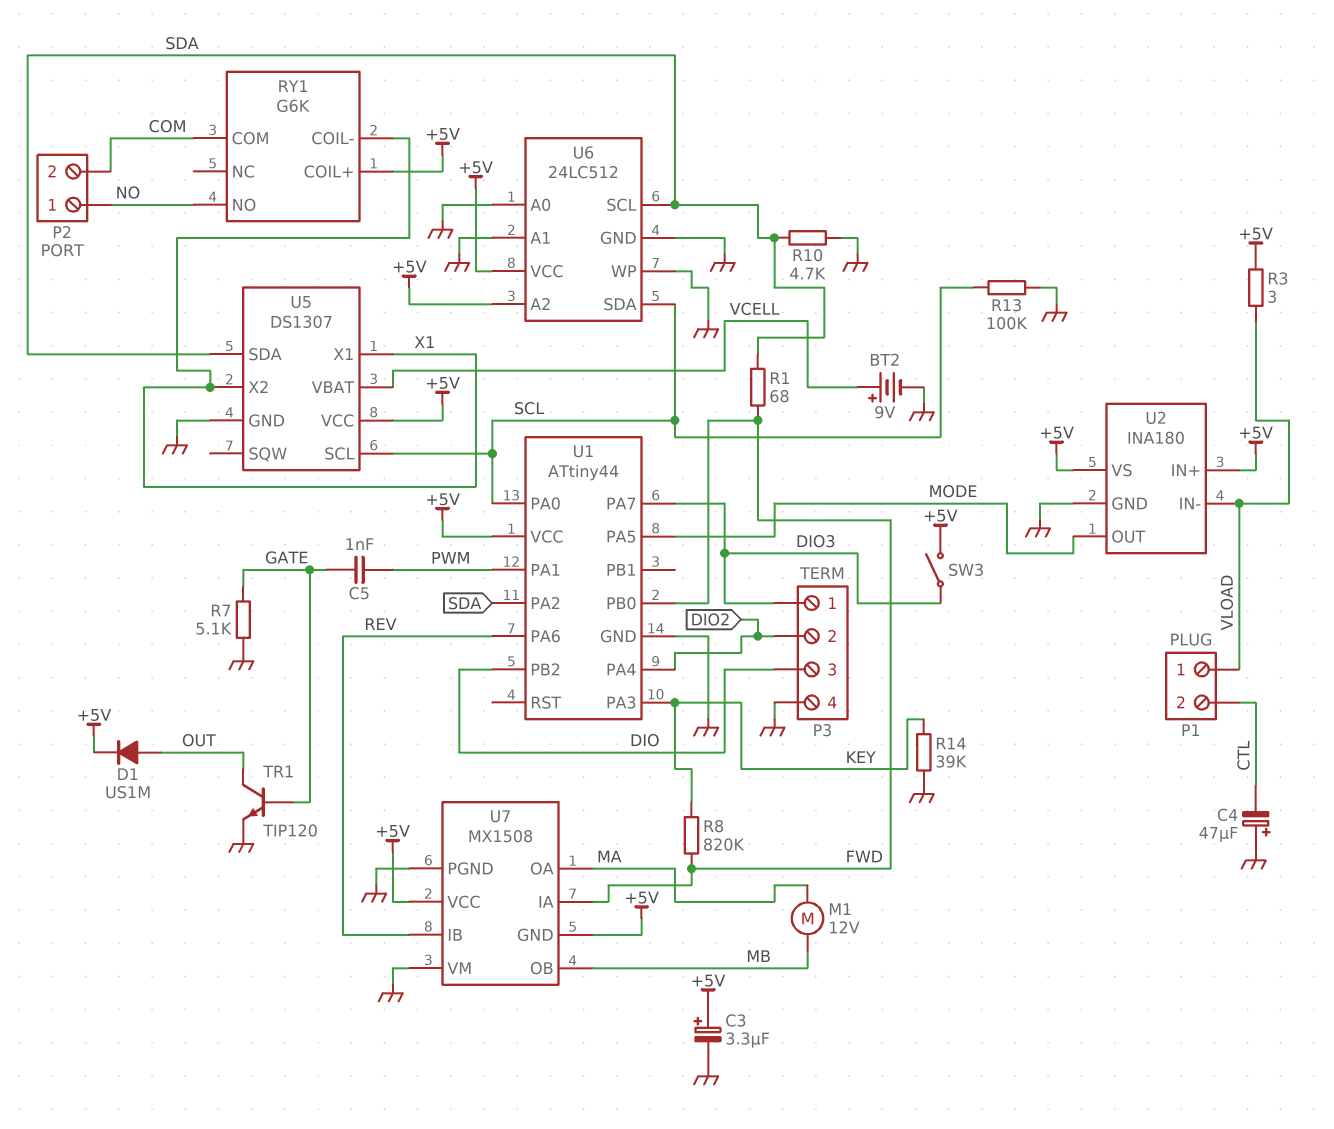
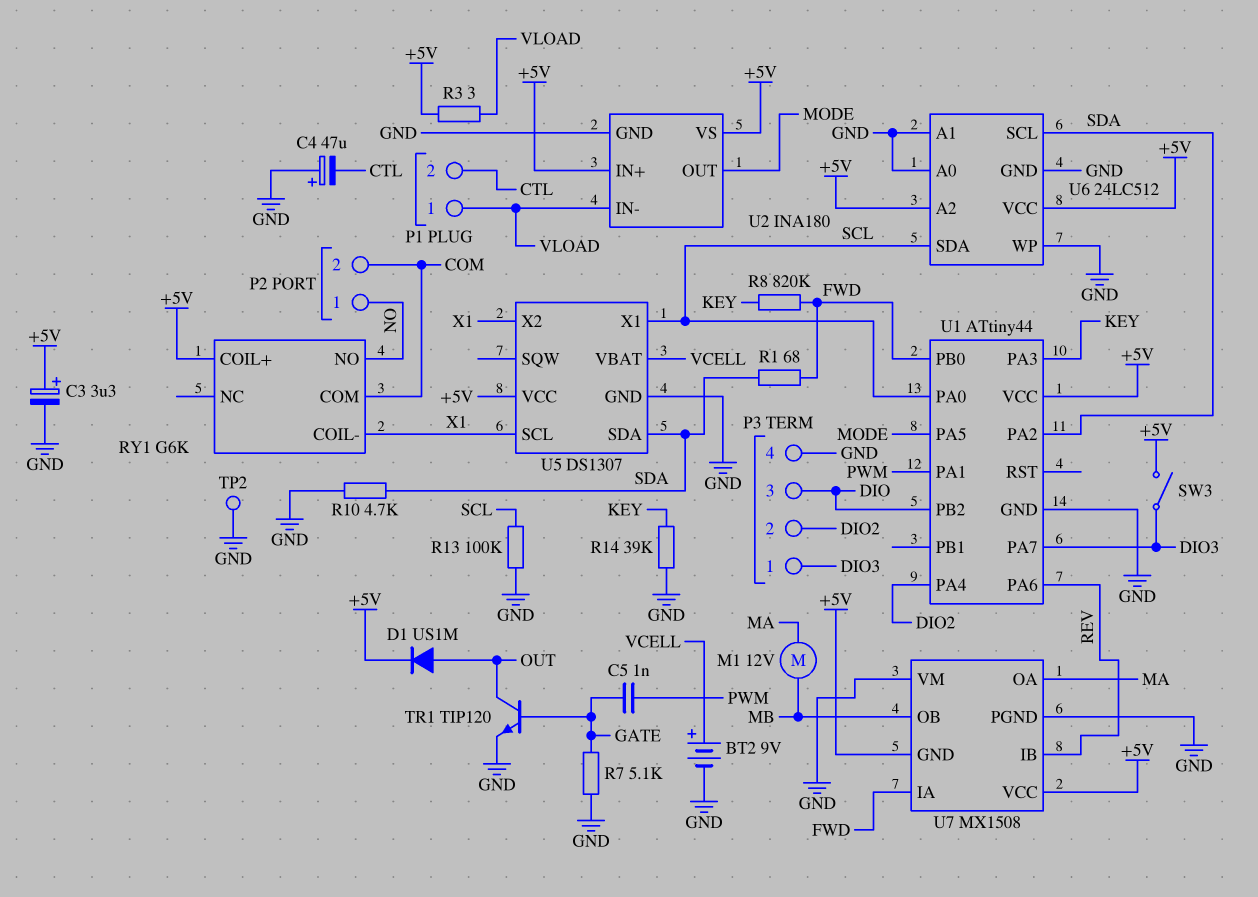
TP2: none -> test point (GND)
U5 pin SCL: SCL -> X1
U5 pin X1: X1 -> SCL

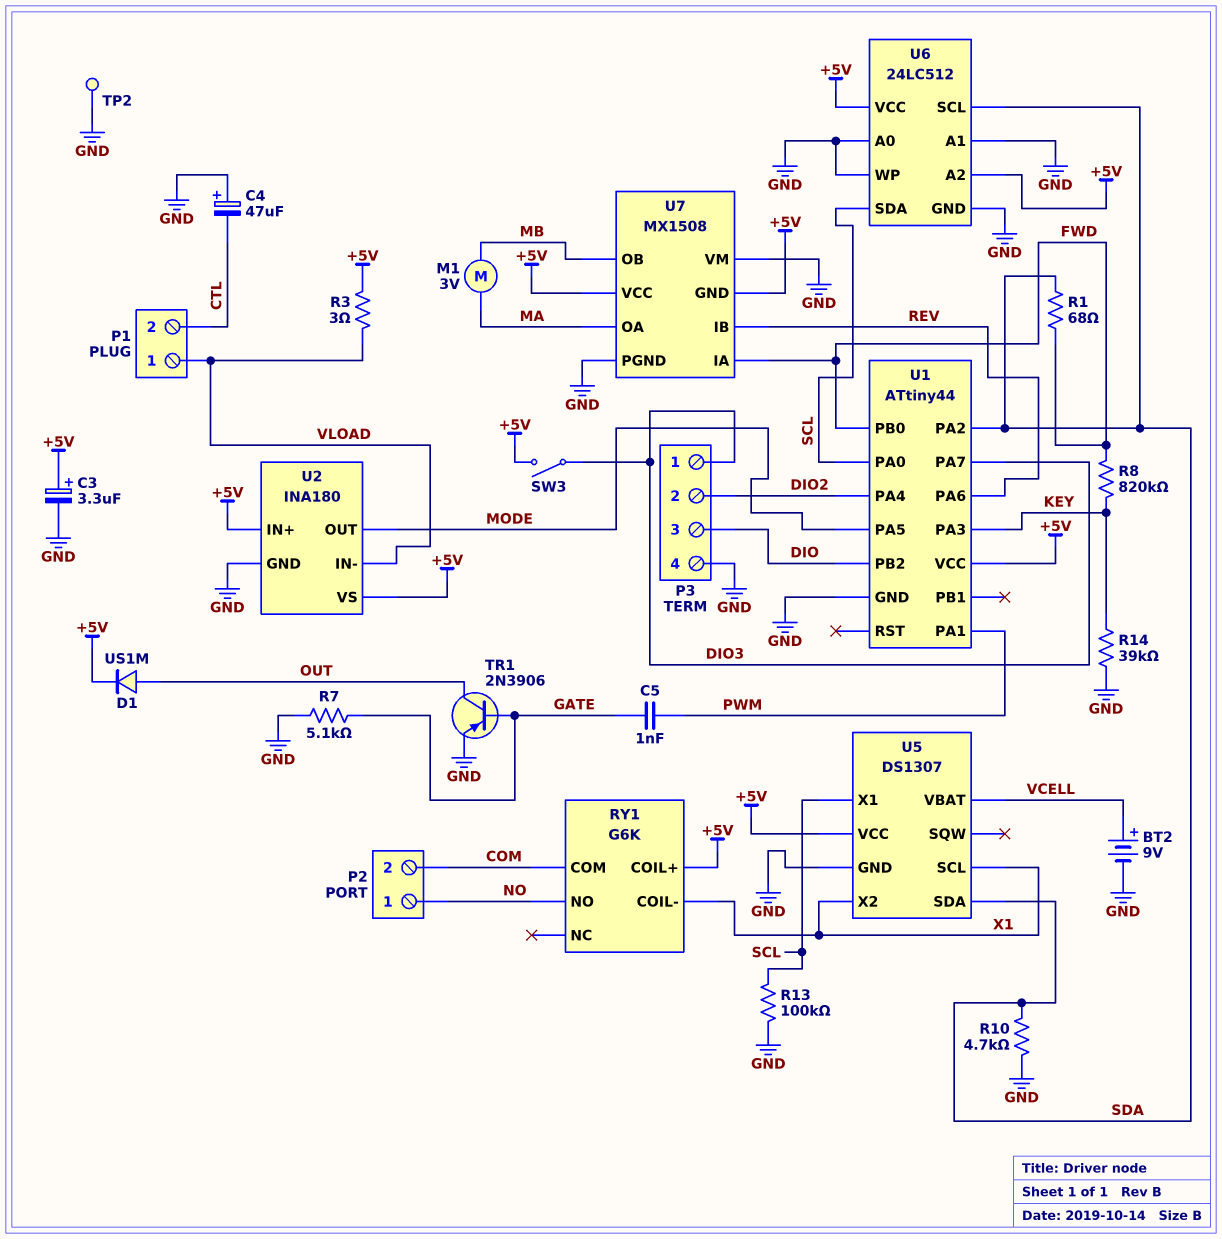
M1: motor 12V (MA, MB) -> motor 3V (MA, MB)
TR1: NPN TIP120 (B GATE, C OUT, E GND) -> PNP 2N3906 (B GATE, C OUT, E GND)

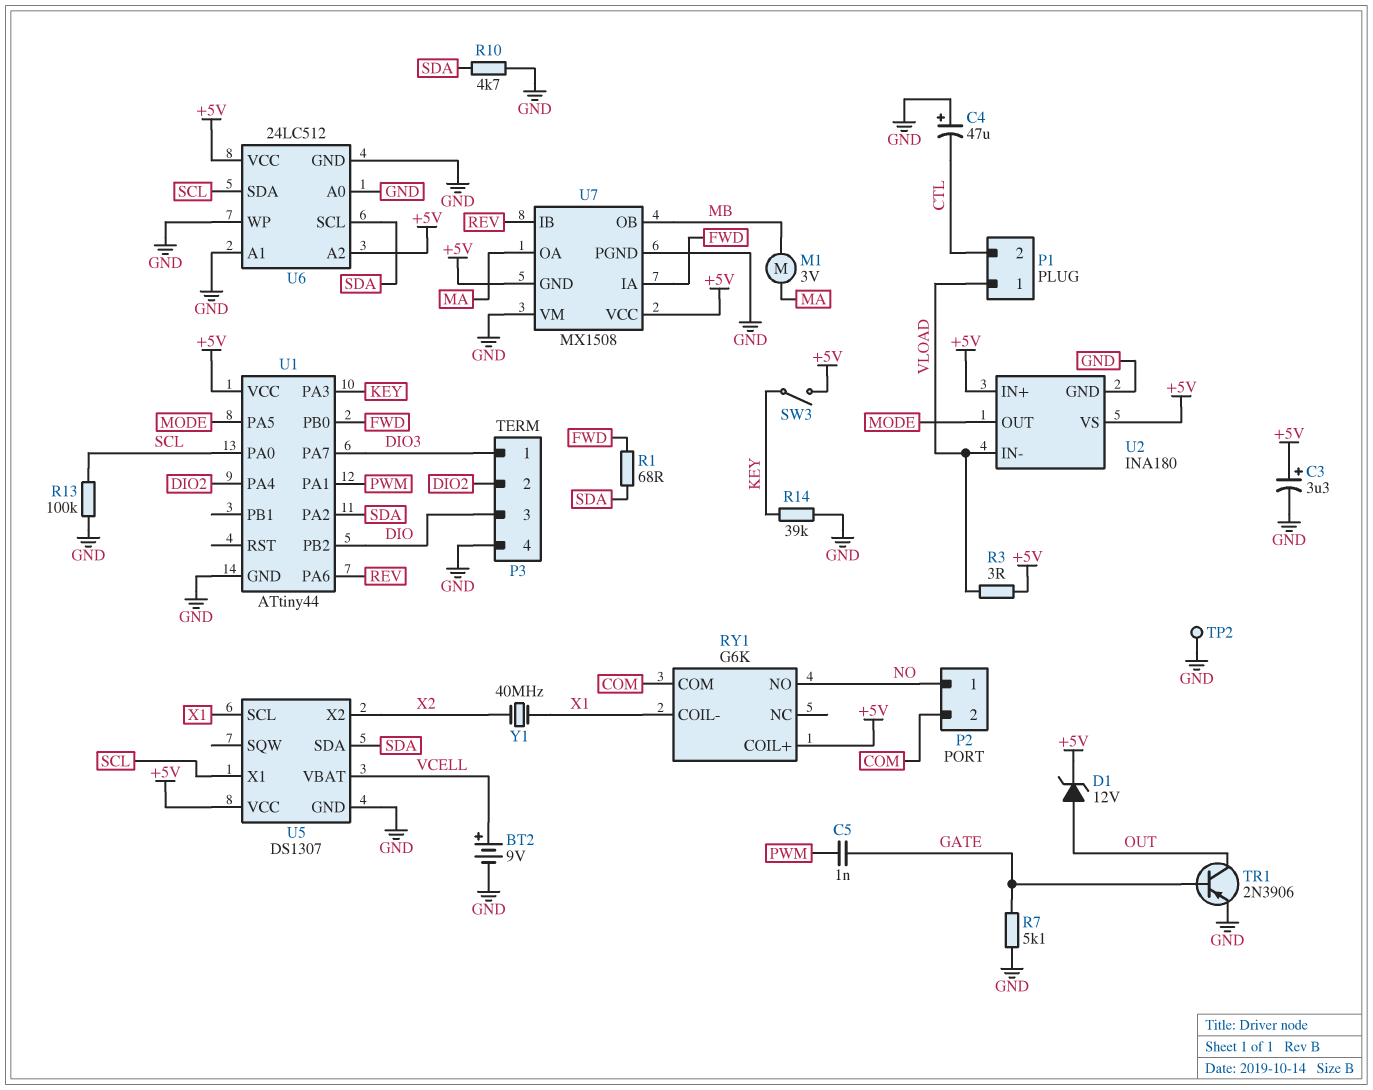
D1: diode US1M (A OUT, K +5V) -> zener 12V (A OUT, K +5V)
R8: 820k (FWD, KEY) -> none
SW3: switch (+5V, DIO3) -> switch (+5V, KEY)
U5 pin X2: X1 -> X2
Y1: none -> 40MHz (X1, X2)

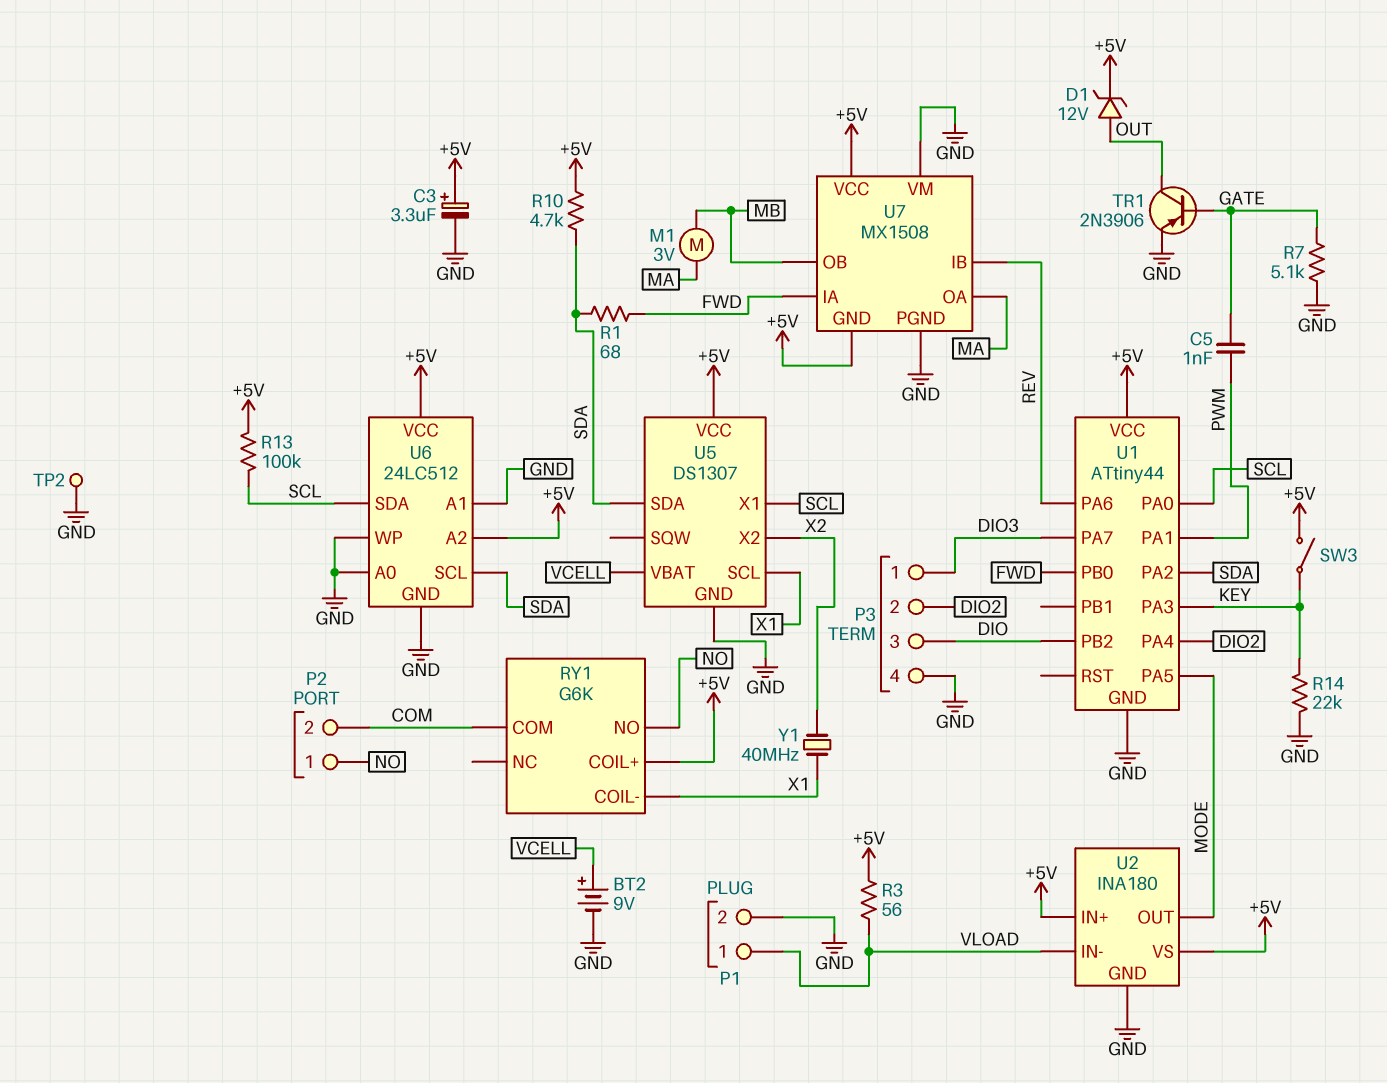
C4: 47uF (plus GND, minus CTL) -> none
P1 pin 2: CTL -> GND
R3: 3 (+5V, VLOAD) -> 56 (+5V, VLOAD)
R10: 4.7k (GND, SDA) -> 4.7k (+5V, SDA)
R13: 100k (GND, SCL) -> 100k (+5V, SCL)
R14: 39k (GND, KEY) -> 22k (GND, KEY)

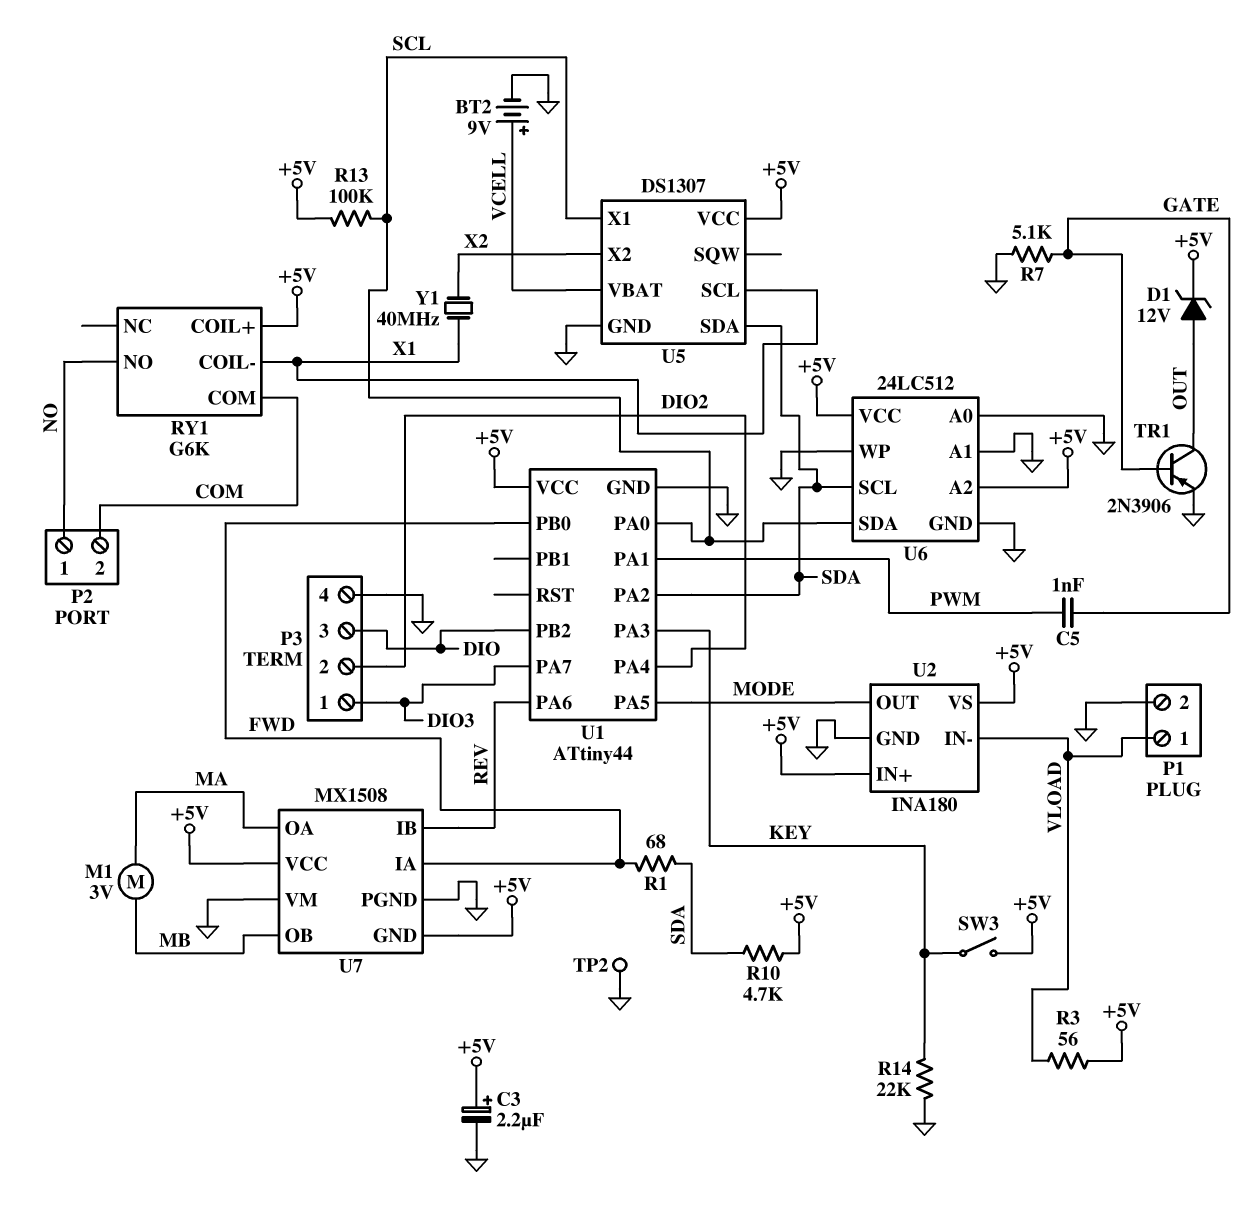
C3: 3.3uF (plus +5V, minus GND) -> 2.2uF (plus +5V, minus GND)

